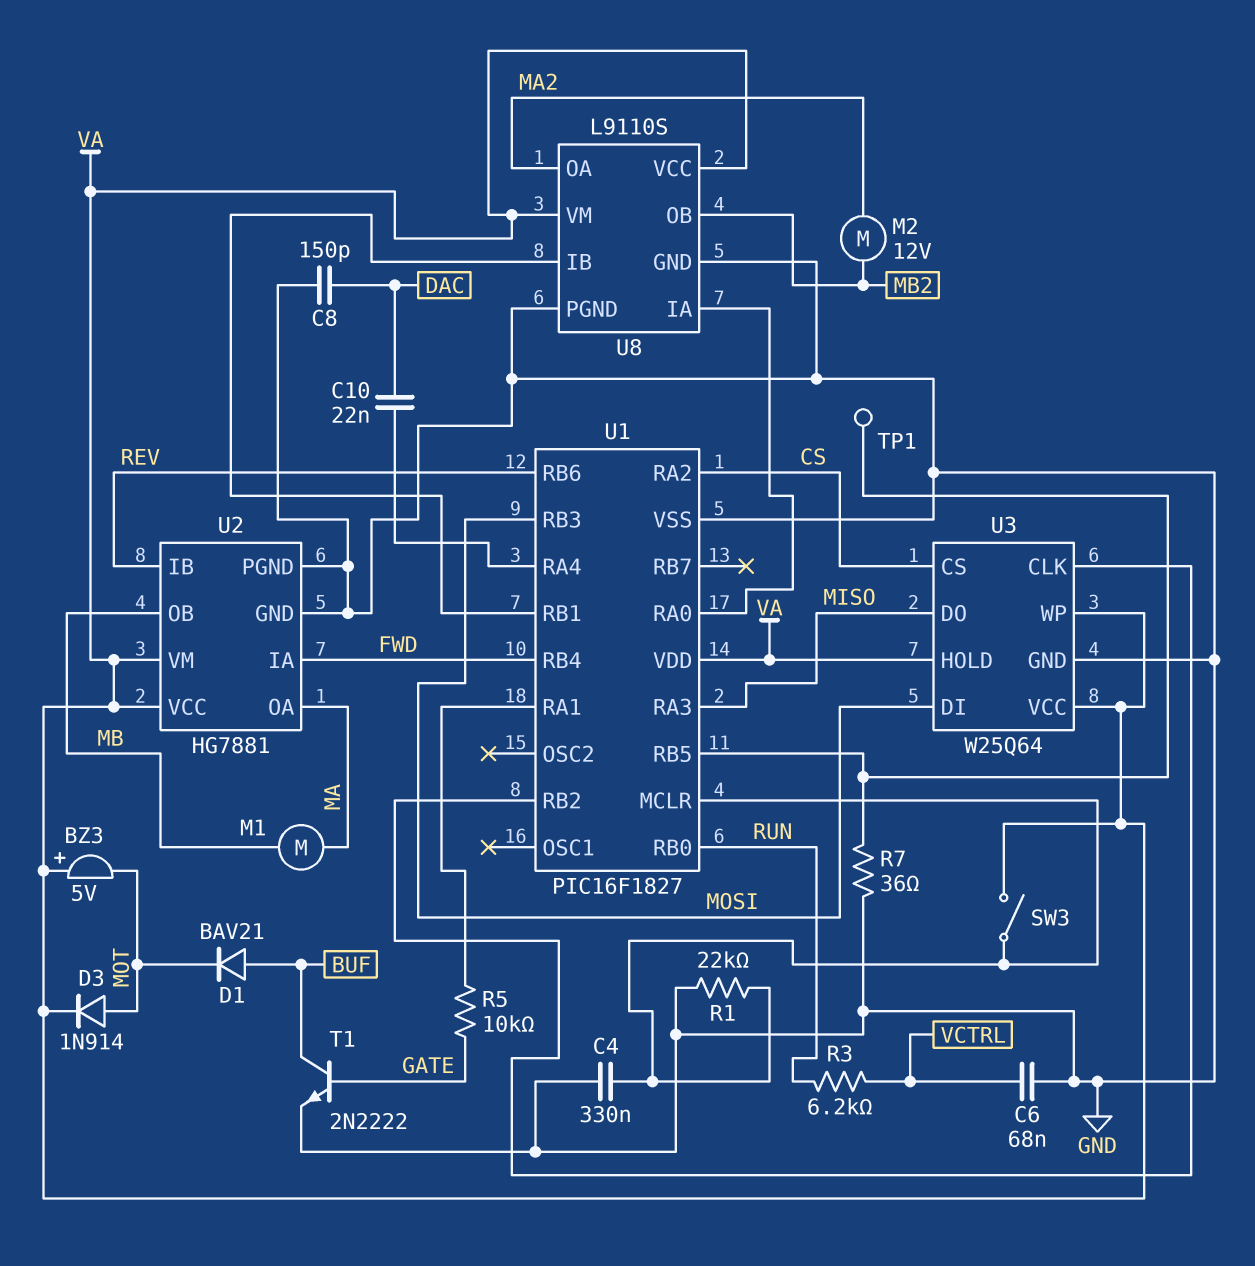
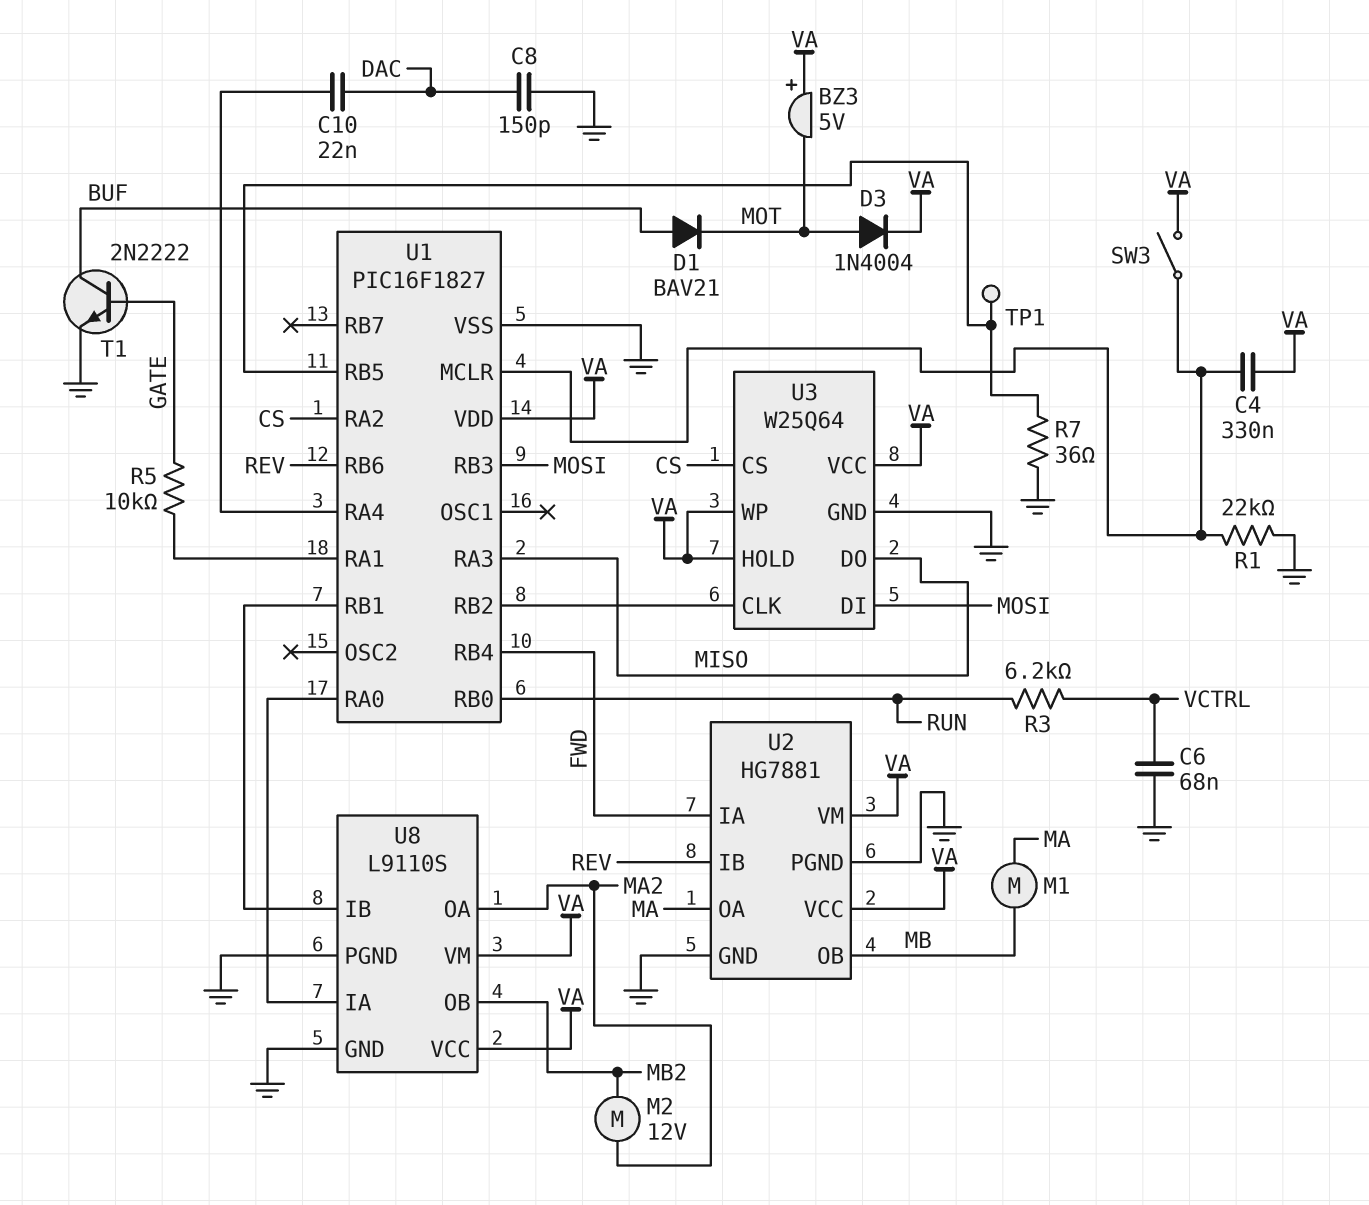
C4: 330nF (GND, U1/MCLR) -> 330nF (U1/MCLR, VA)
D3: diode 1N914 (A MOT, K VA) -> diode 1N4004 (A MOT, K VA)

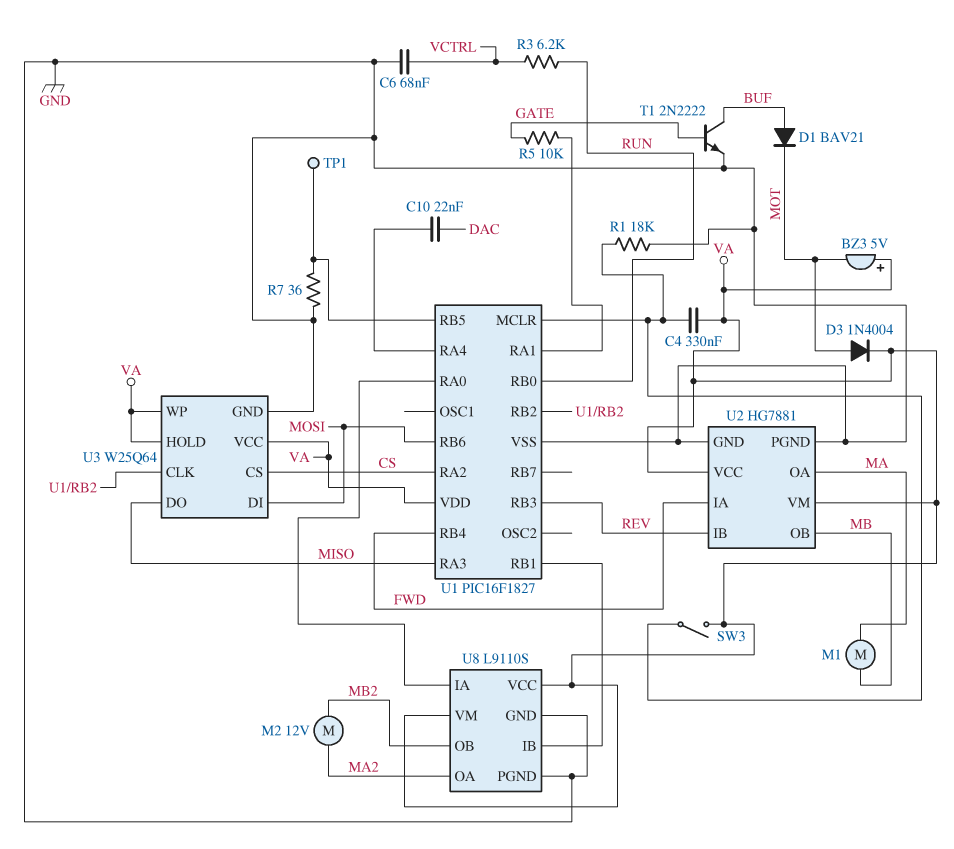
C8: 150pF (DAC, GND) -> none
R1: 22k (GND, U1/MCLR) -> 18k (GND, U1/MCLR)
U1 pin RB3: MOSI -> REV
U1 pin RB6: REV -> MOSI

